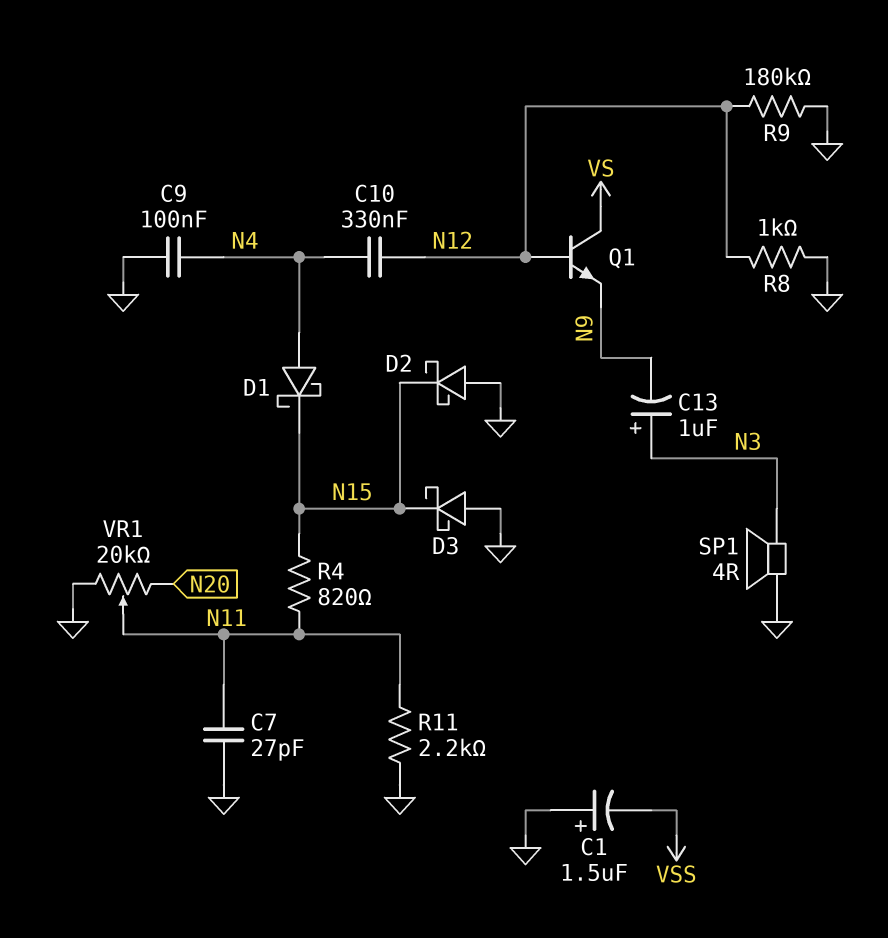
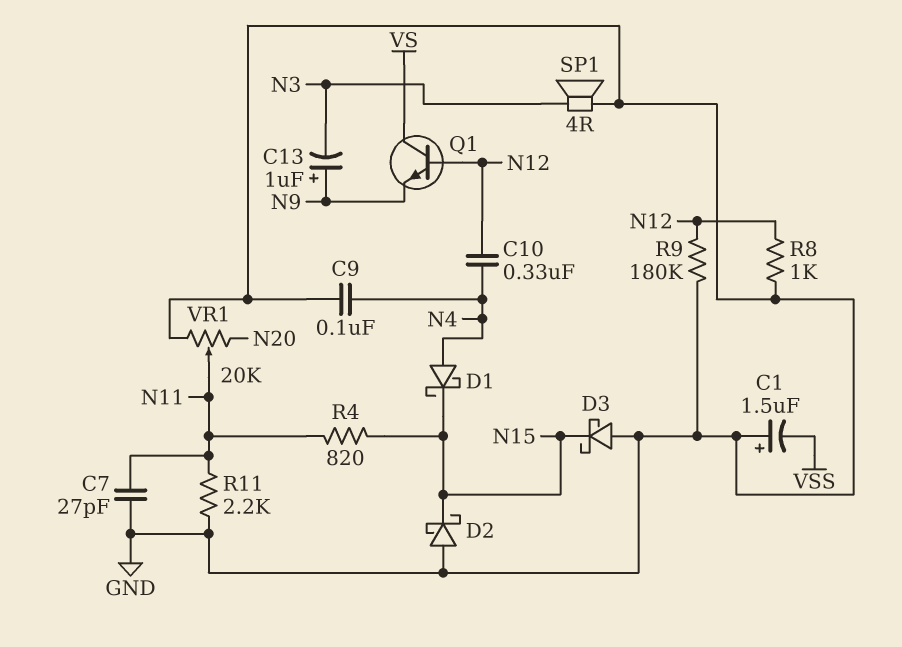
C13: 1uF (plus N3, minus N9) -> 1uF (plus N9, minus N3)

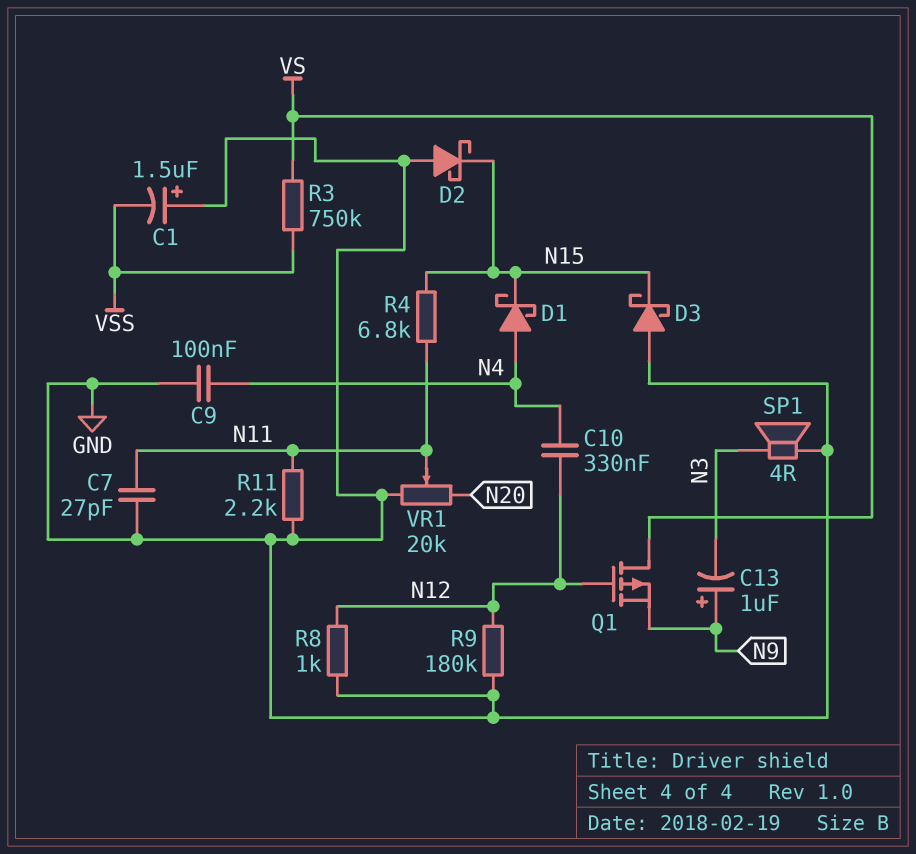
Q1: NPN (B N12, C VS, E N9) -> PMOS (G N12, D VS, S N9)
R3: none -> 750k (VS, VSS)
R4: 820 (N11, N15) -> 6.8k (N11, N15)

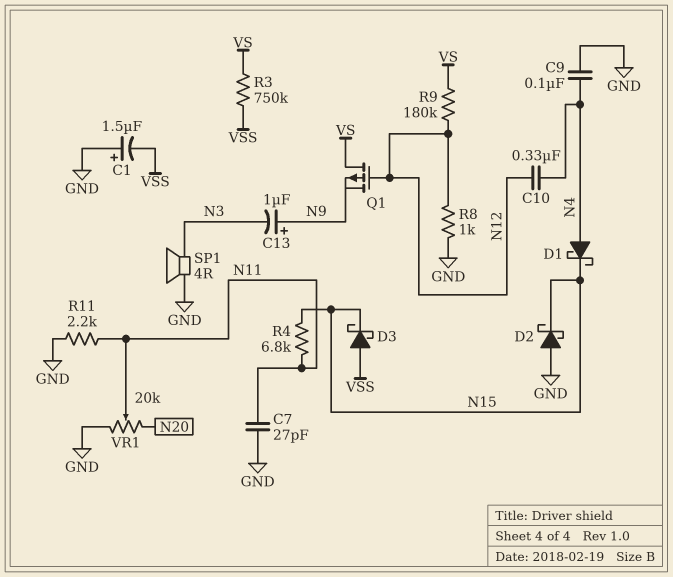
D3: schottky (A GND, K N15) -> schottky (A VSS, K N15)
R9: 180k (GND, N12) -> 180k (N12, VS)

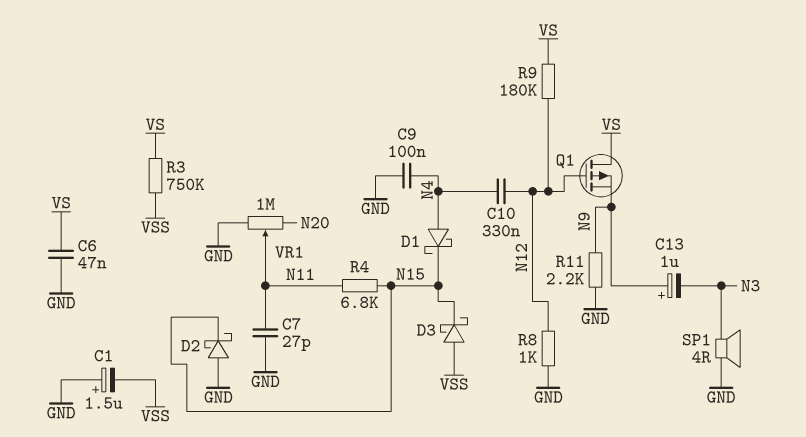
C6: none -> 47nF (GND, VS)
R11: 2.2k (GND, N11) -> 2.2k (GND, N9)
VR1: 20k (GND, N20, wiper N11) -> 1M (GND, N20, wiper N11)

